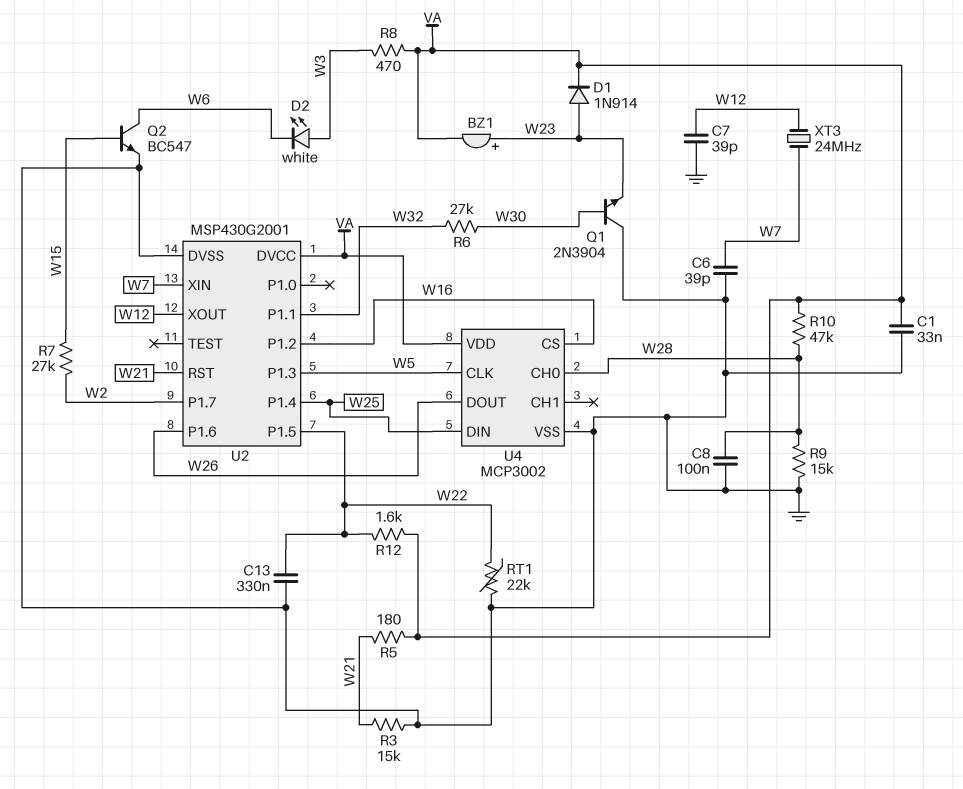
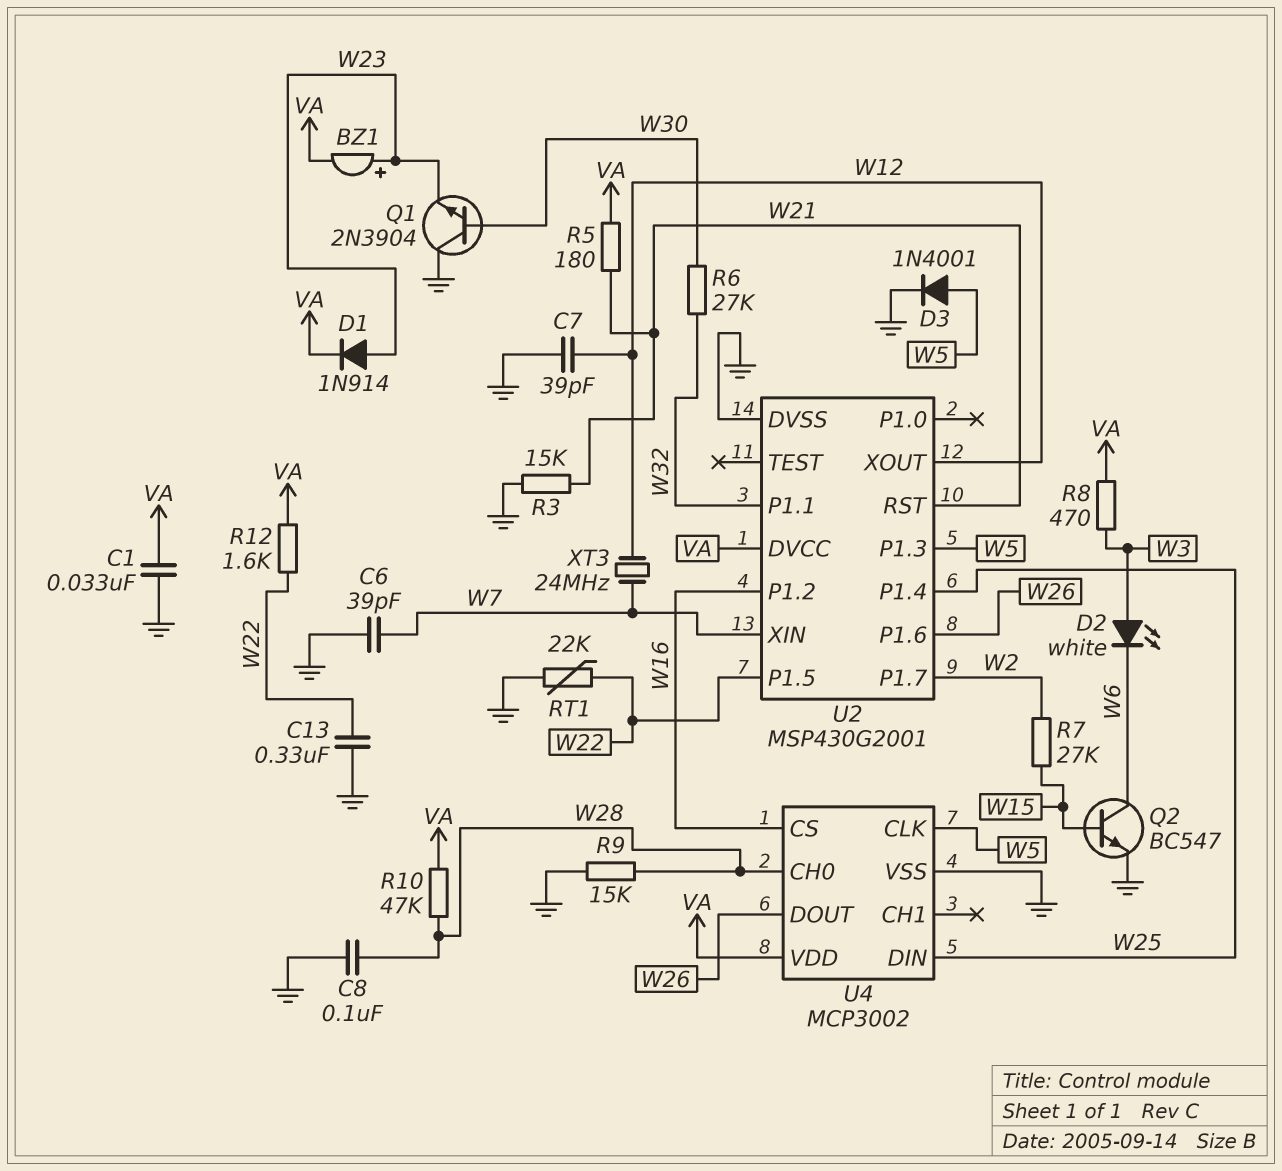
D3: none -> diode 1N4001 (A W5, K GND)

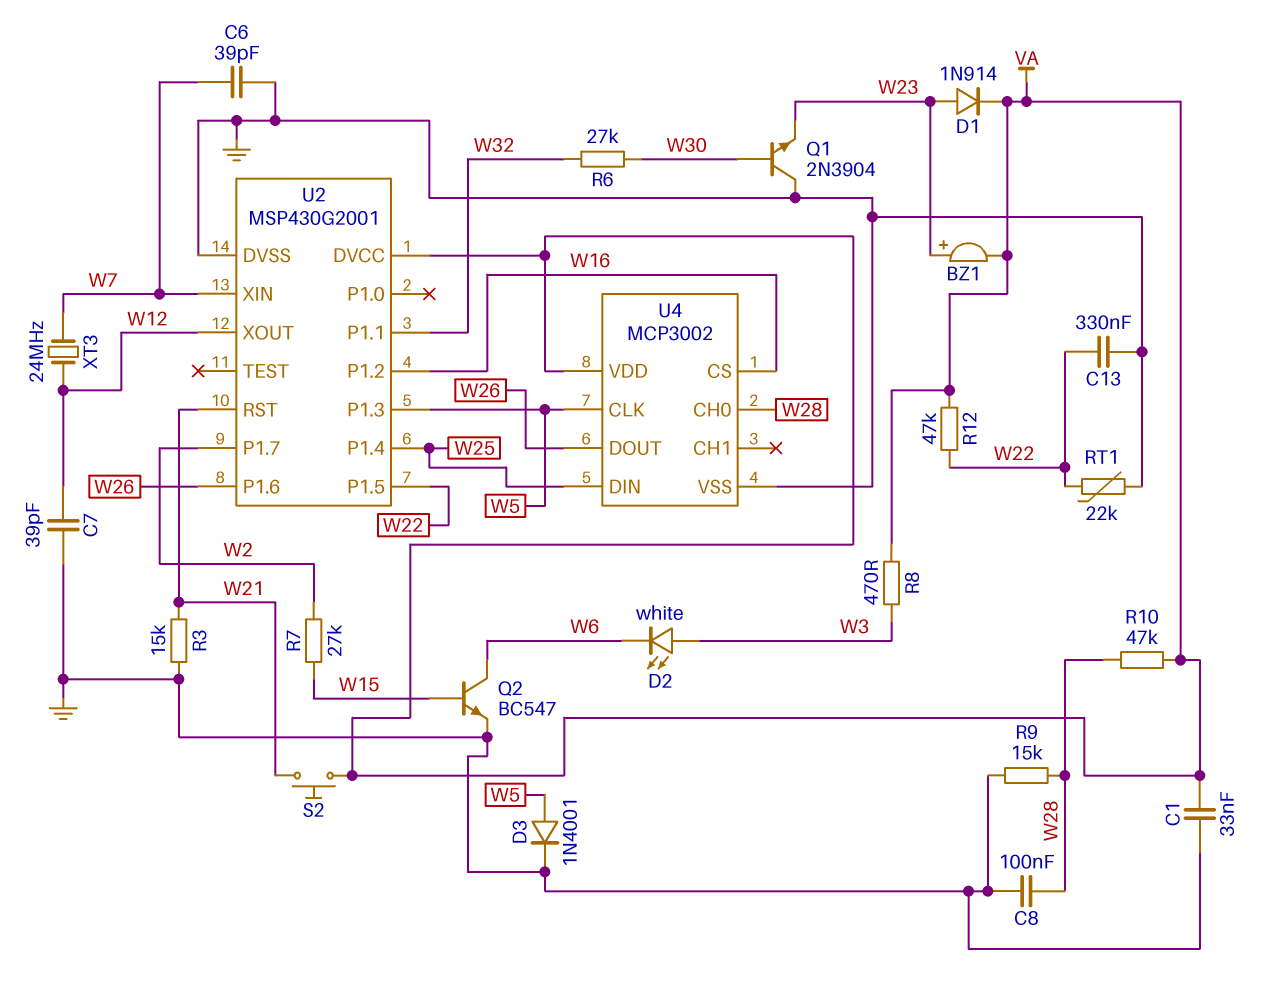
R5: 180 (VA, W21) -> none
R12: 1.6k (VA, W22) -> 47k (VA, W22)
S2: none -> button (VA, W21)

